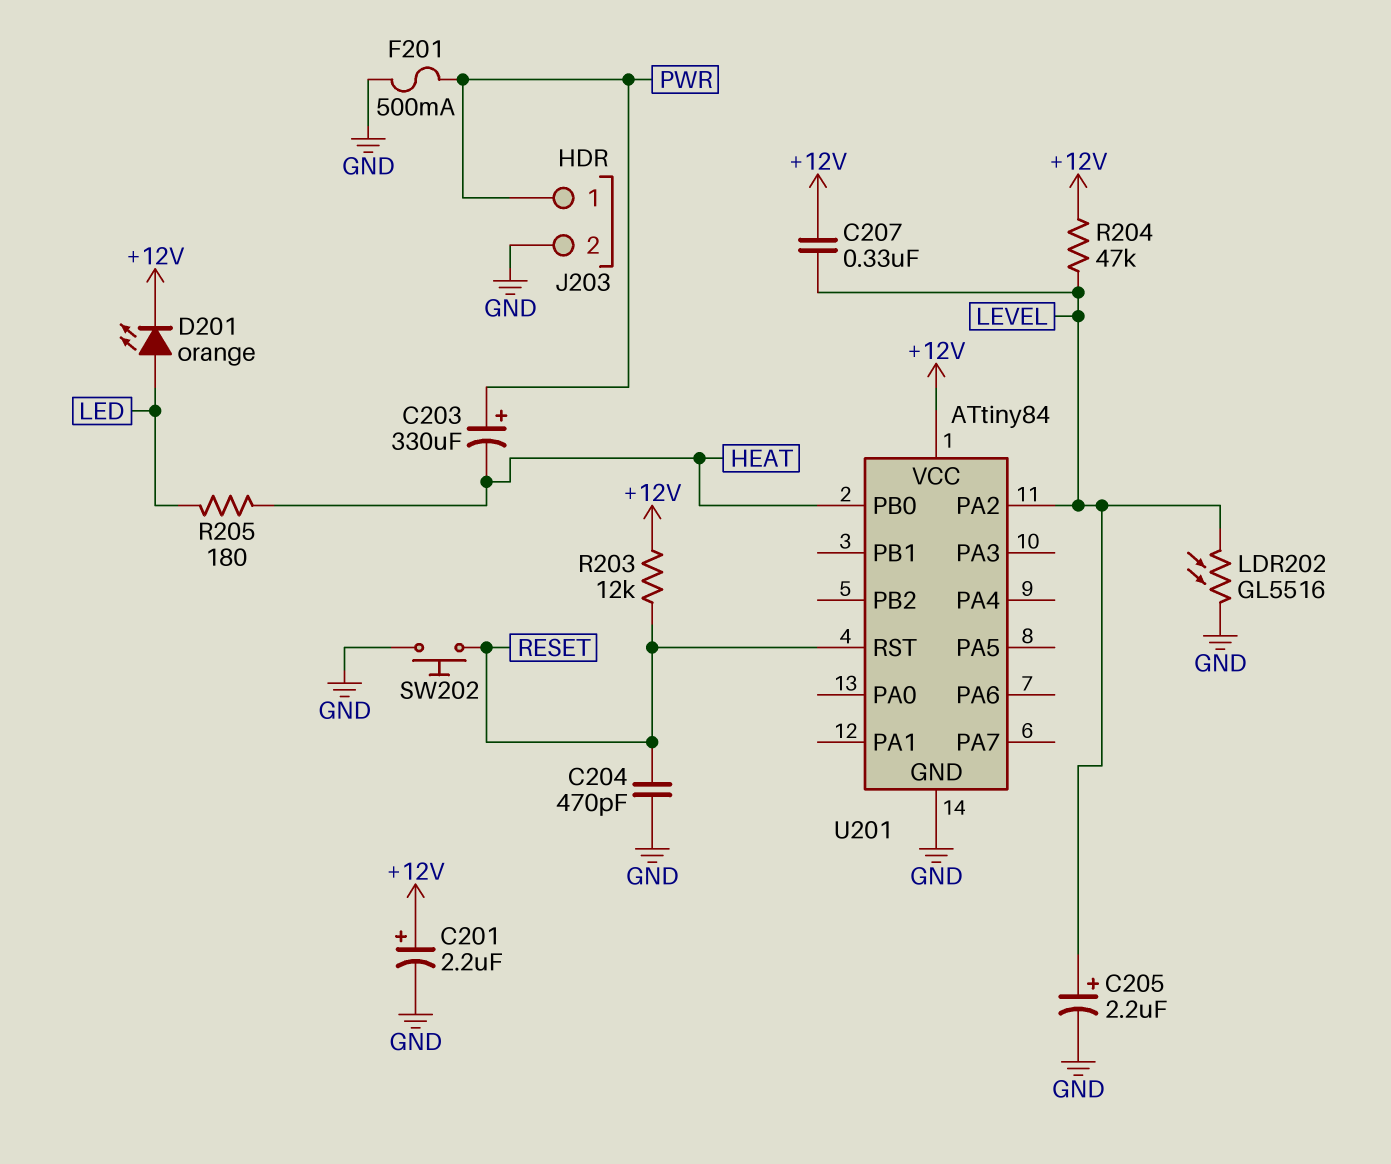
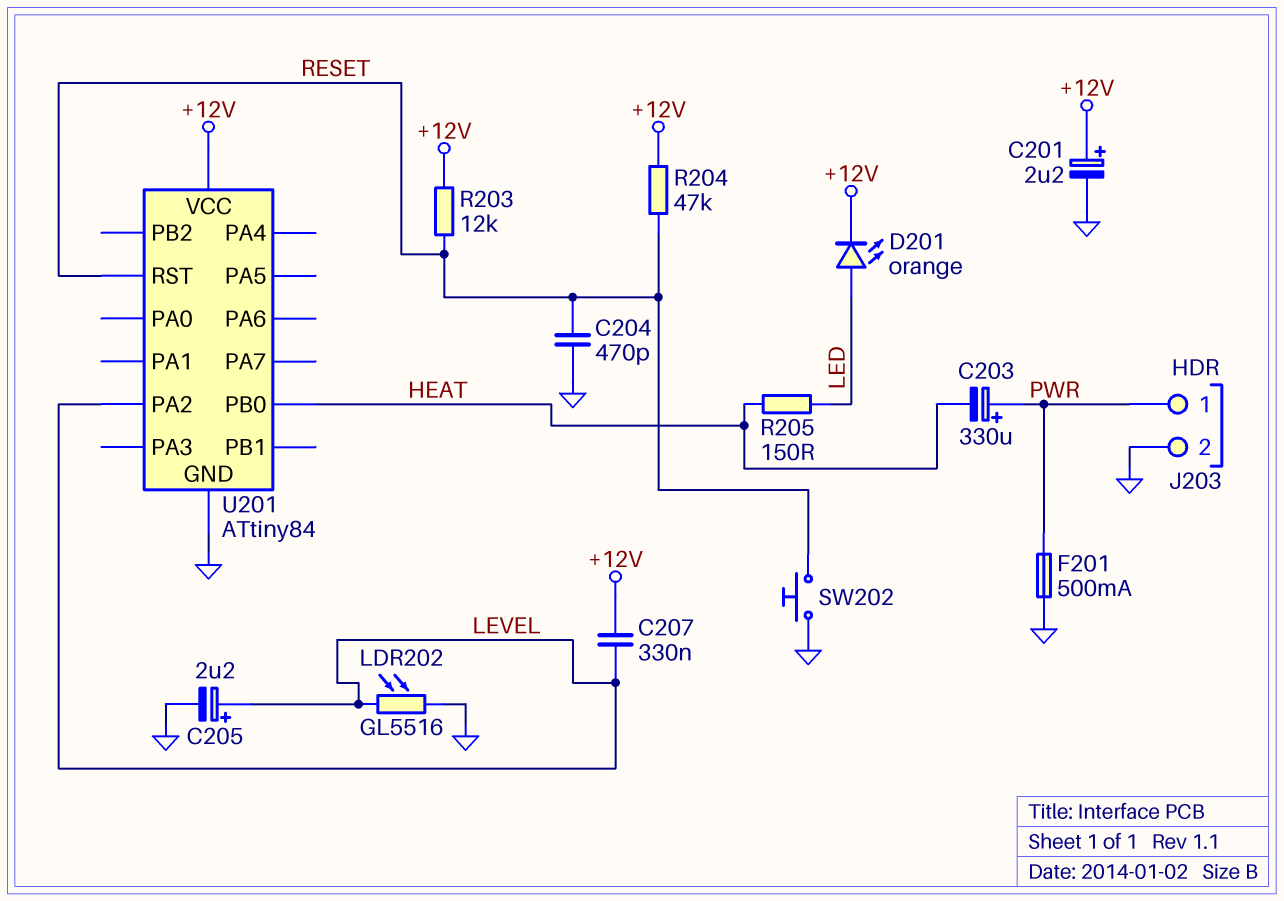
R204: 47k (+12V, LEVEL) -> 47k (+12V, RESET)
R205: 180 (HEAT, LED) -> 150 (HEAT, LED)

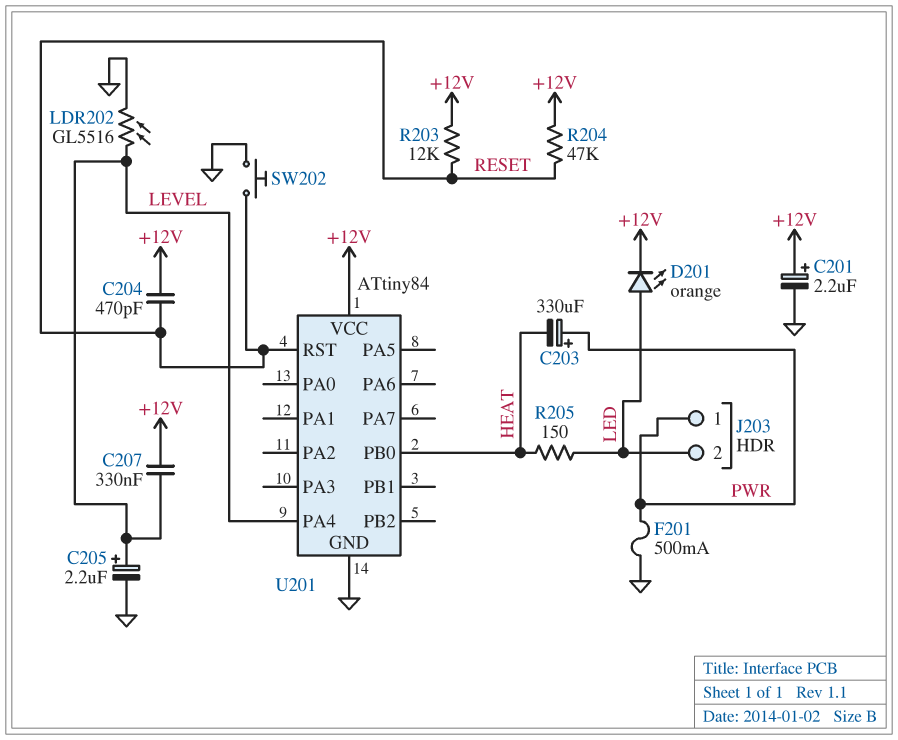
C204: 470pF (GND, RESET) -> 470pF (+12V, RESET)
J203 pin 2: GND -> LED
U201 pin PA2: LEVEL -> none
U201 pin PA4: none -> LEVEL

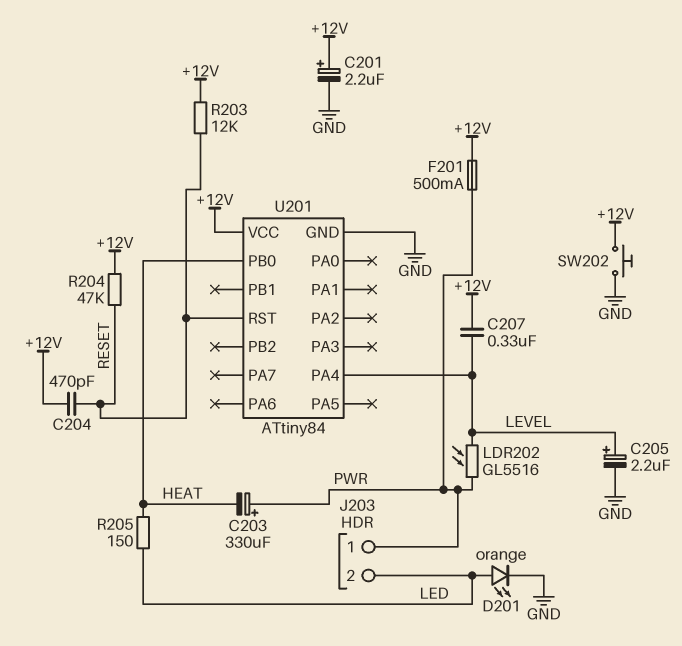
D201: LED orange (A LED, K +12V) -> LED orange (A LED, K GND)
F201: 500mA (GND, PWR) -> 500mA (+12V, PWR)
LDR202: GL5516 (GND, LEVEL) -> GL5516 (LEVEL, PWR)
SW202: button (GND, RESET) -> button (+12V, GND)

